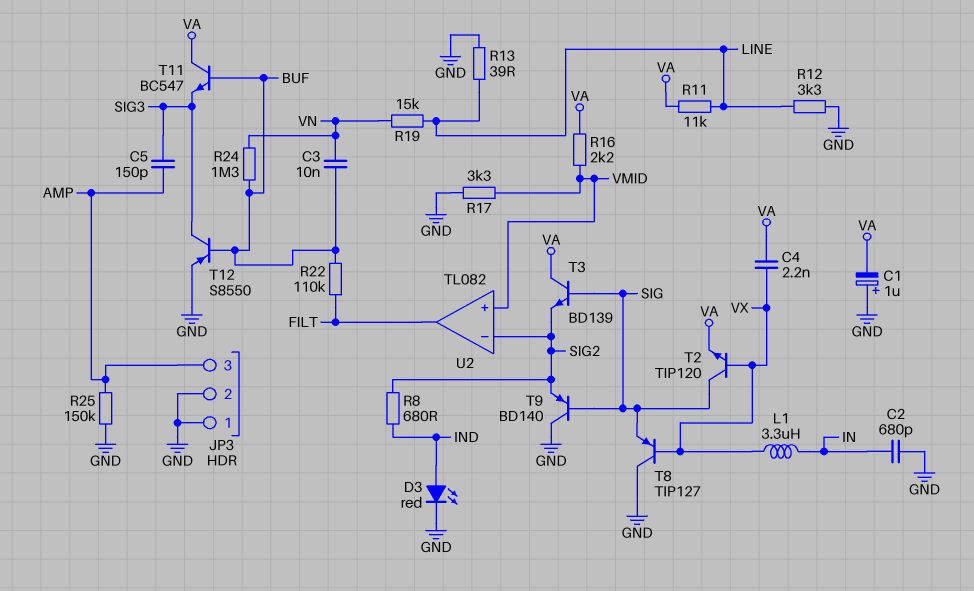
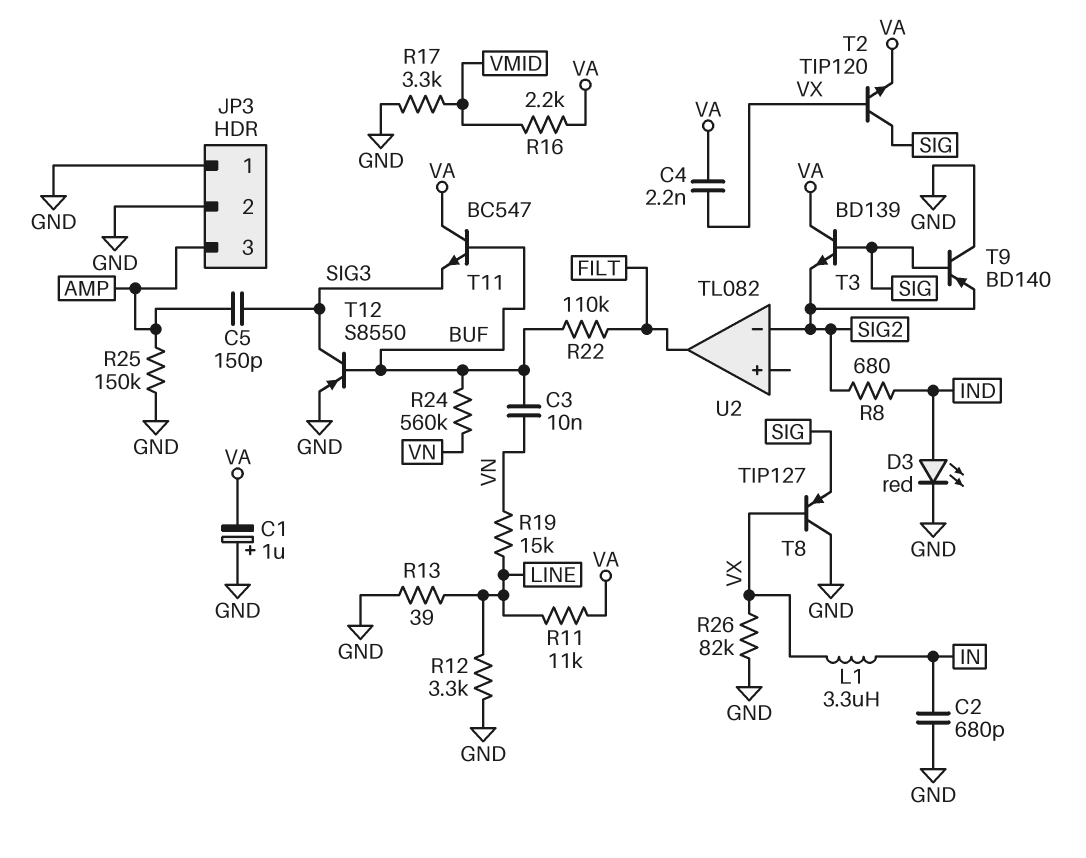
R24: 1.3M (BUF, VN) -> 560k (BUF, VN)
R26: none -> 82k (GND, VX)
U2 pin in+: VMID -> none

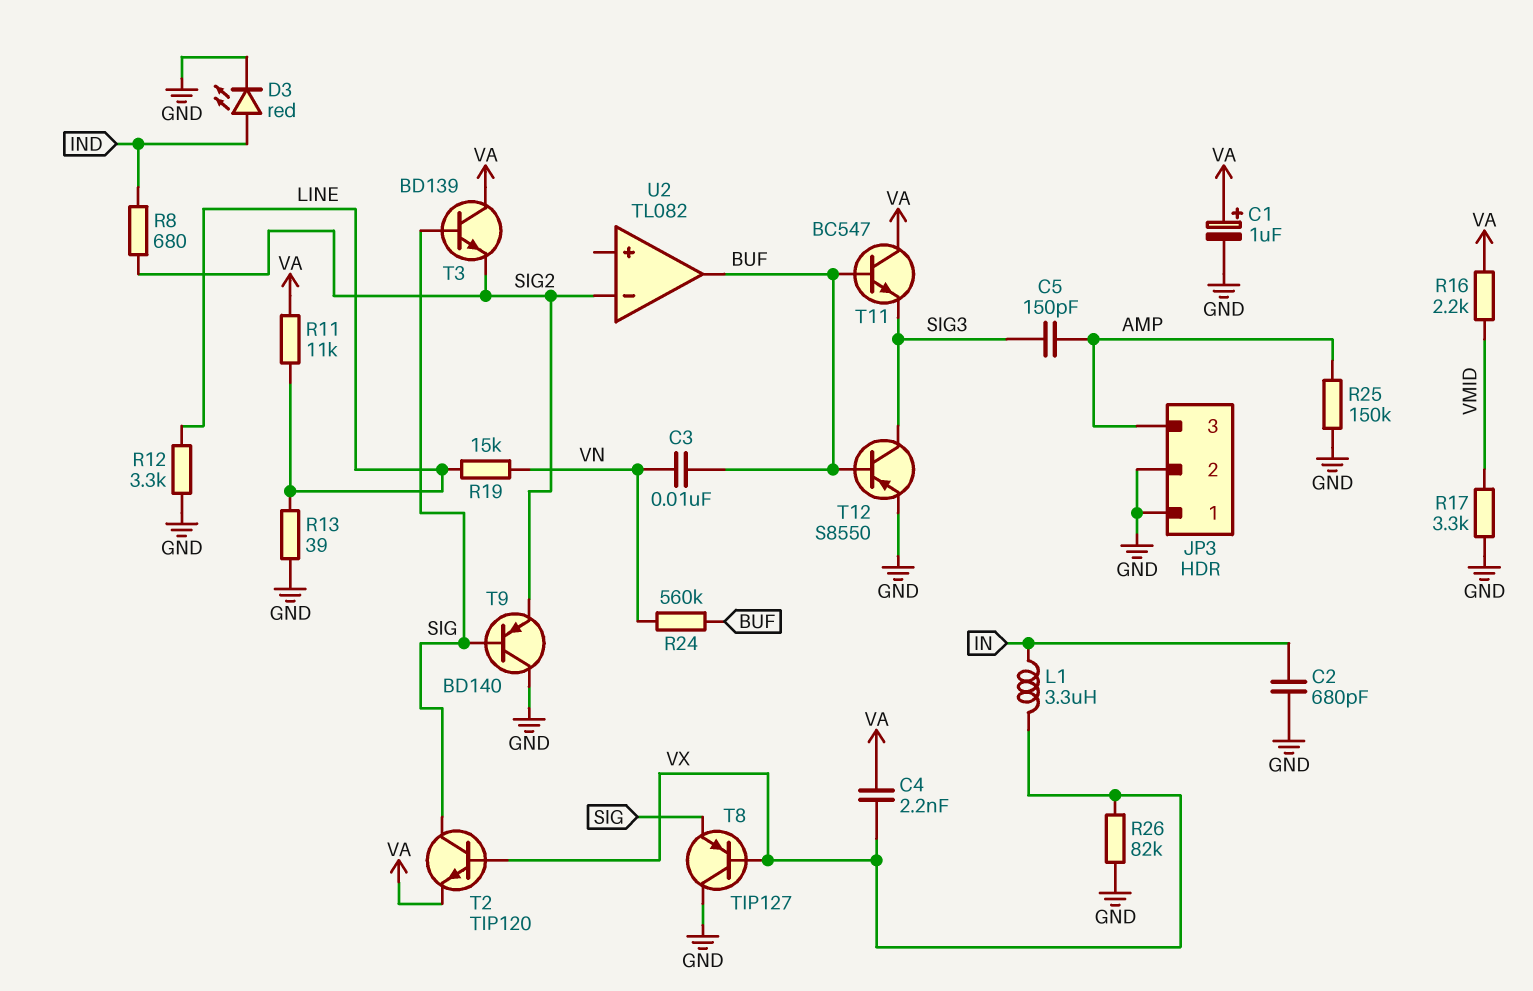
C1: 1uF (plus GND, minus VA) -> 1uF (plus VA, minus GND)
R22: 110k (BUF, FILT) -> none
U2 pin out: FILT -> BUF

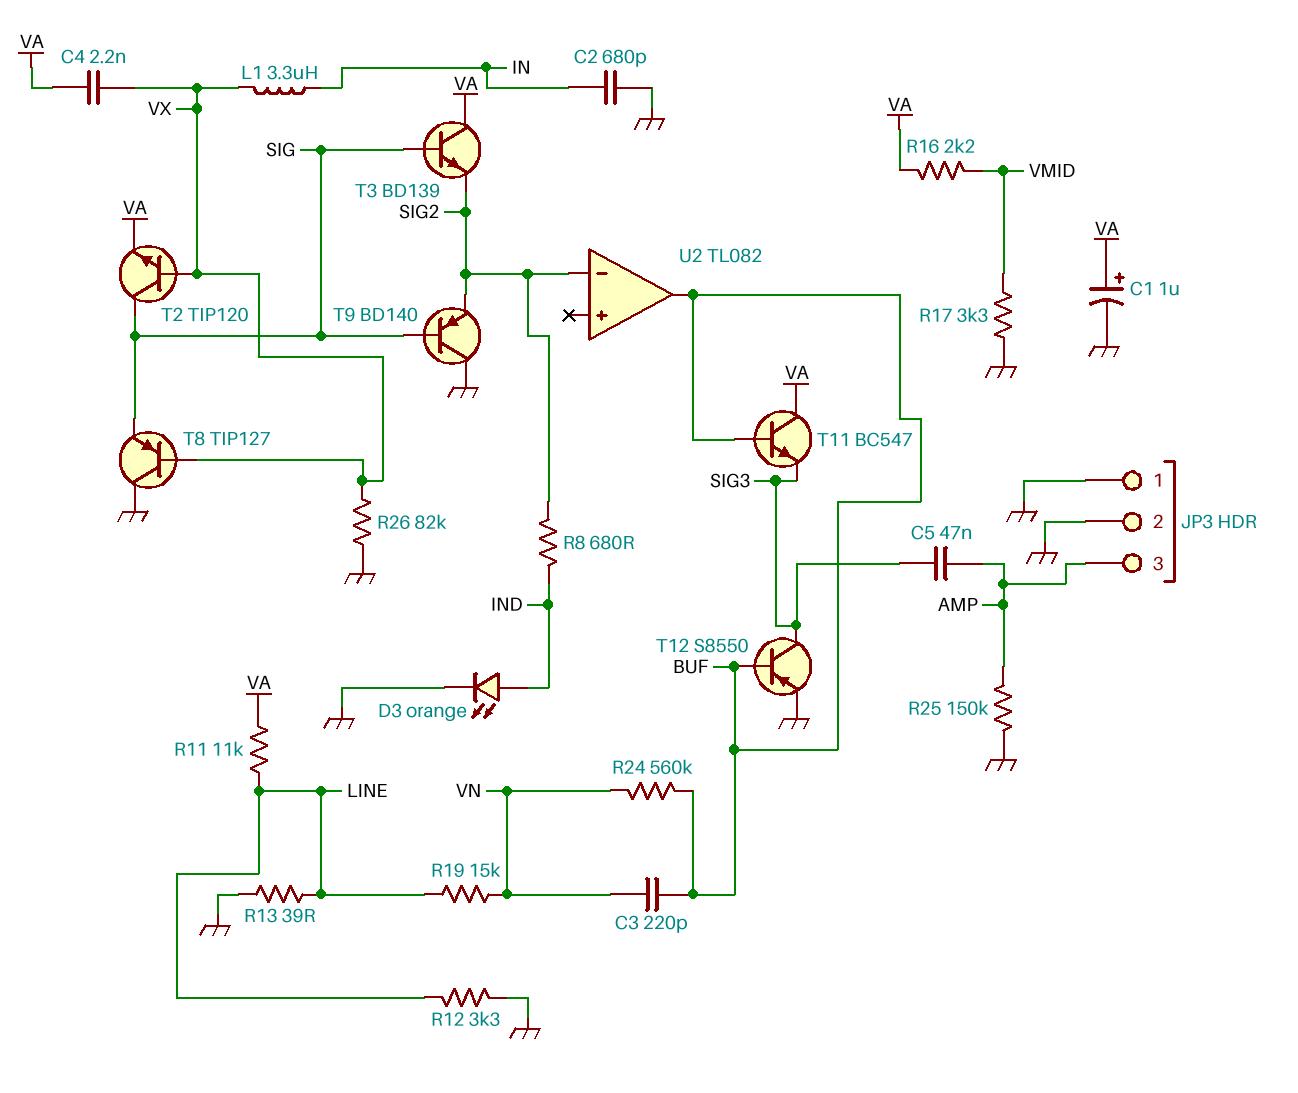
C3: 10nF (BUF, VN) -> 220pF (BUF, VN)
C5: 150pF (AMP, SIG3) -> 47nF (AMP, SIG3)
D3: LED red (A IND, K GND) -> LED orange (A IND, K GND)

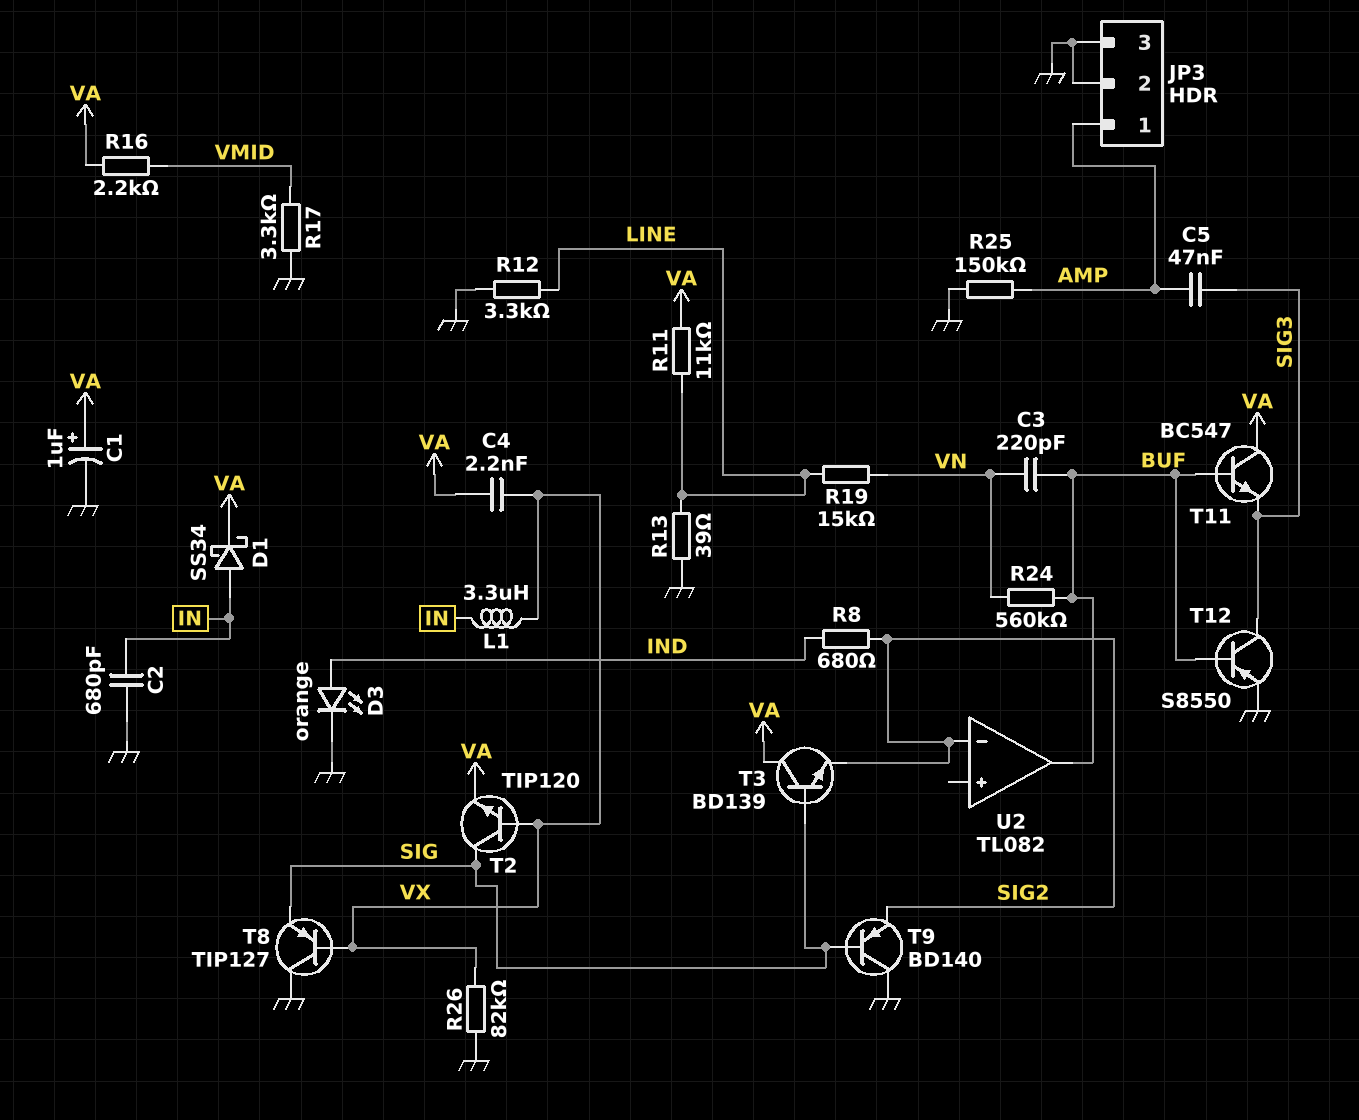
D1: none -> schottky SS34 (A IN, K VA)
JP3 pin 1: GND -> AMP
JP3 pin 3: AMP -> GND

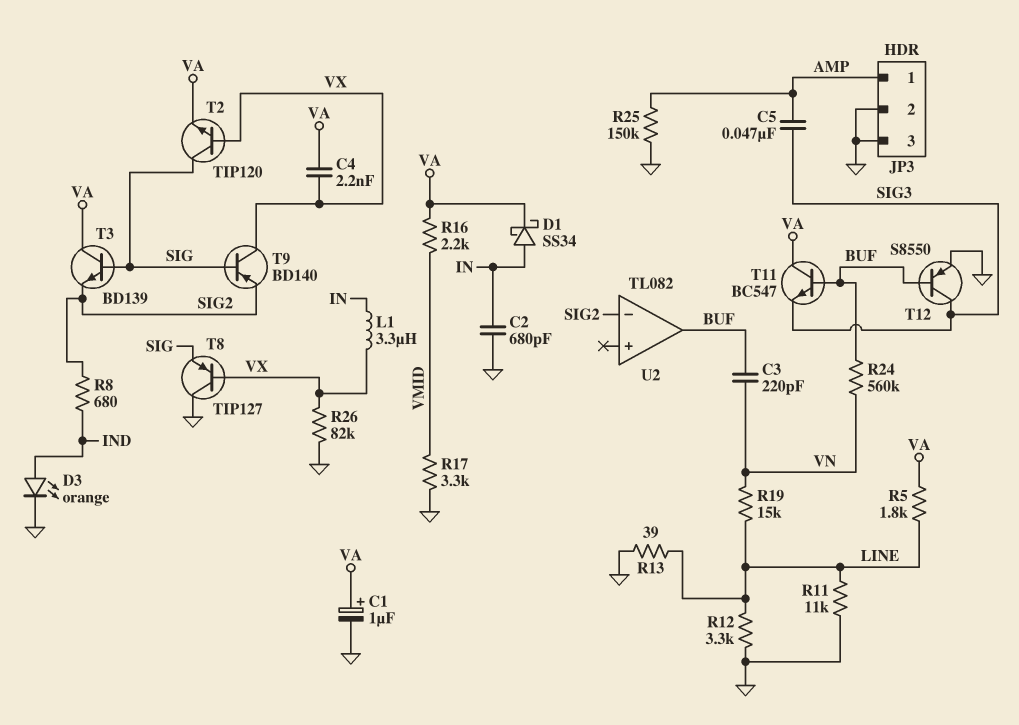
R5: none -> 1.8k (LINE, VA)
R11: 11k (LINE, VA) -> 11k (GND, LINE)
T9: PNP BD140 (B SIG, C GND, E SIG2) -> PNP BD140 (B SIG, C VX, E SIG2)

